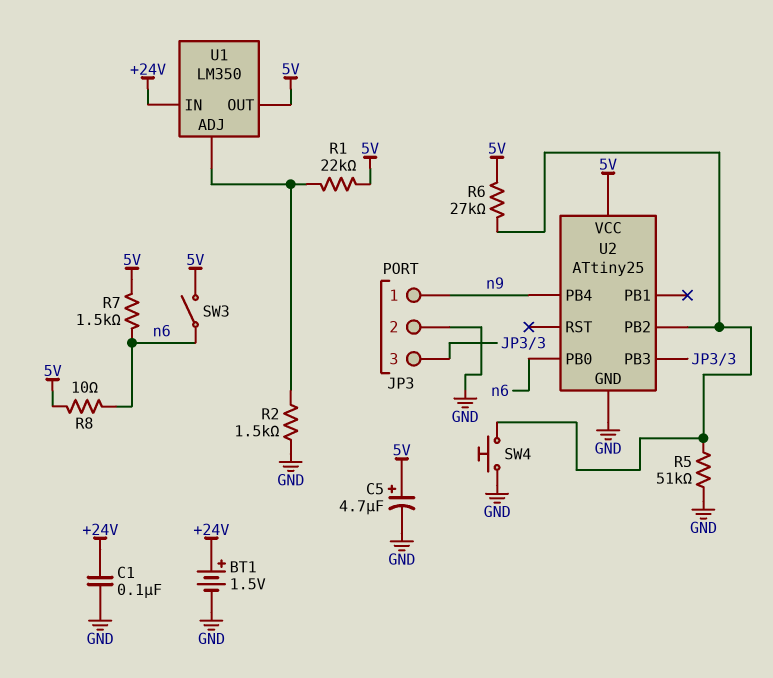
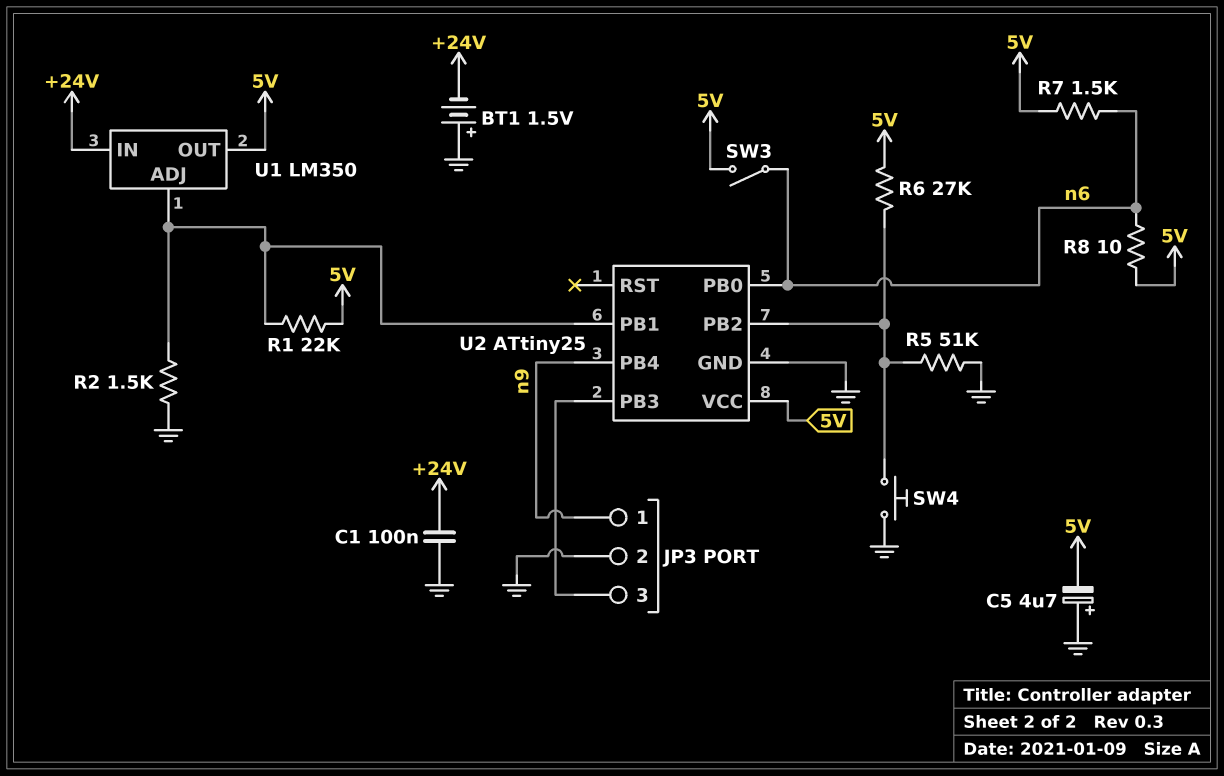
BT1: 1.5V (plus +24V, minus GND) -> 1.5V (plus GND, minus +24V)
C5: 4.7uF (plus 5V, minus GND) -> 4.7uF (plus GND, minus 5V)
U2 pin PB1: none -> U1/ADJ

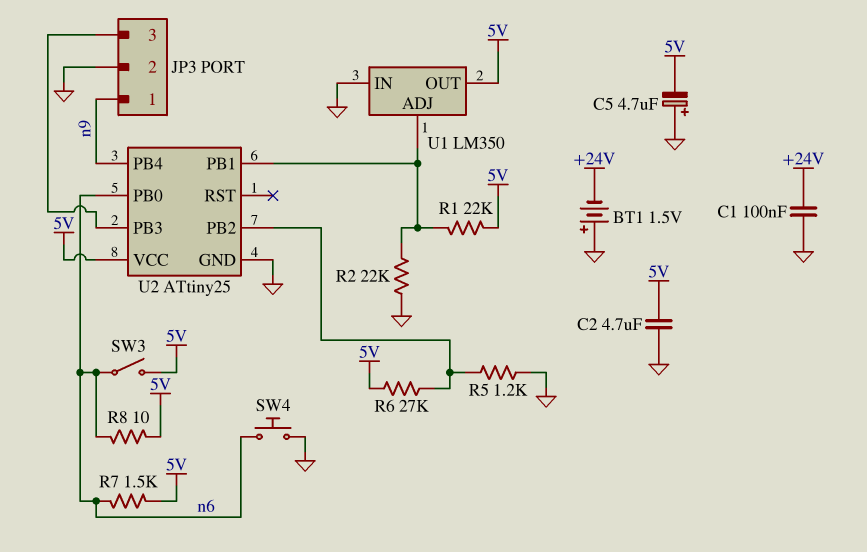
C2: none -> 4.7uF (5V, GND)
R2: 1.5k (GND, U1/ADJ) -> 22k (GND, U1/ADJ)
R5: 51k (GND, U2/PB2) -> 1.2k (GND, U2/PB2)
SW4: button (GND, U2/PB2) -> button (GND, n6)
U1 pin IN: +24V -> GND

